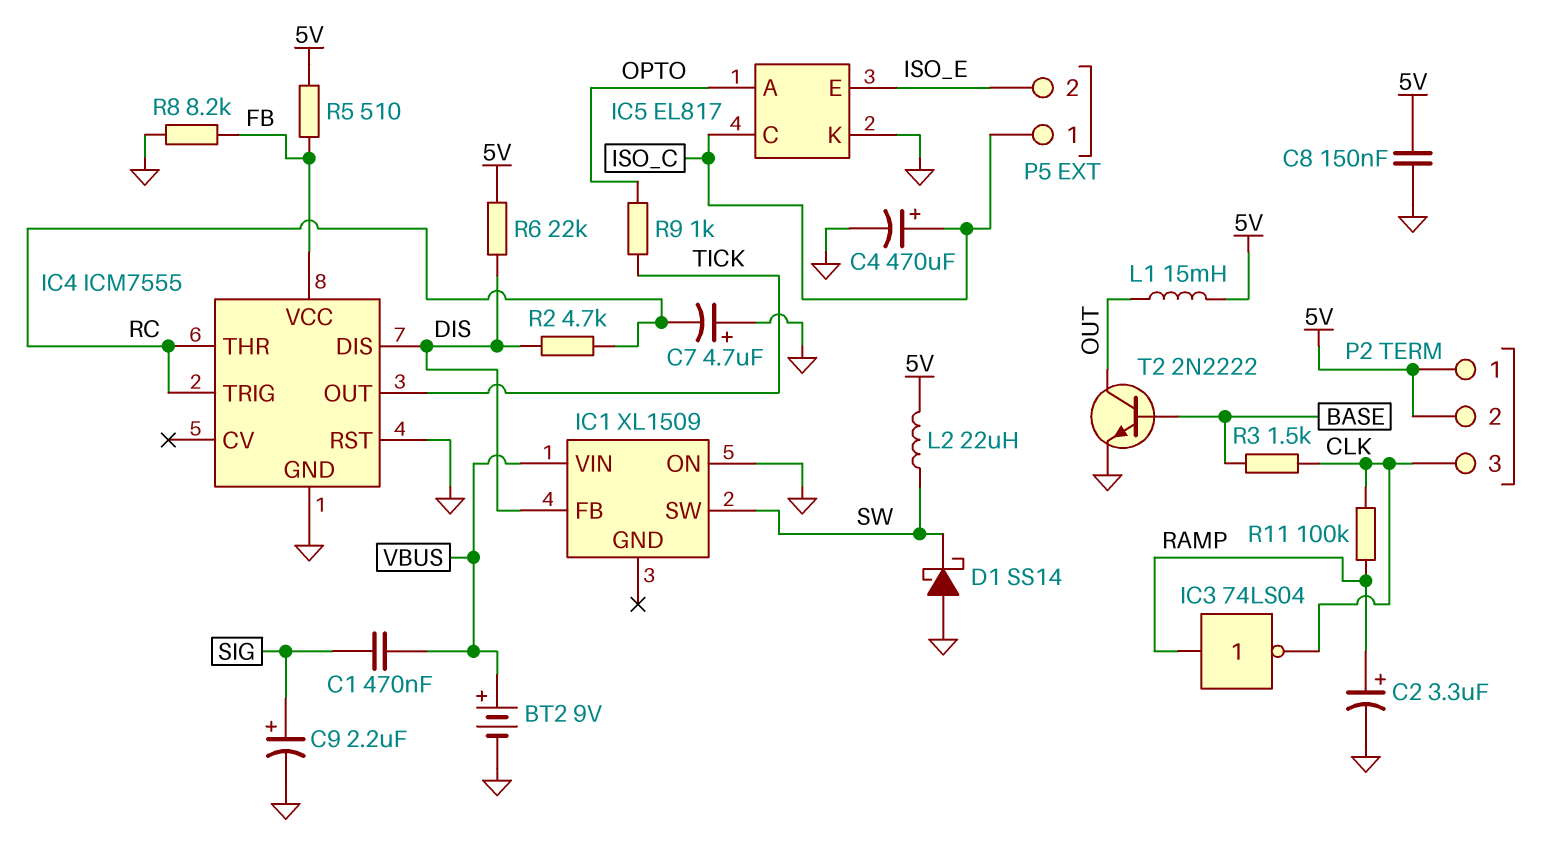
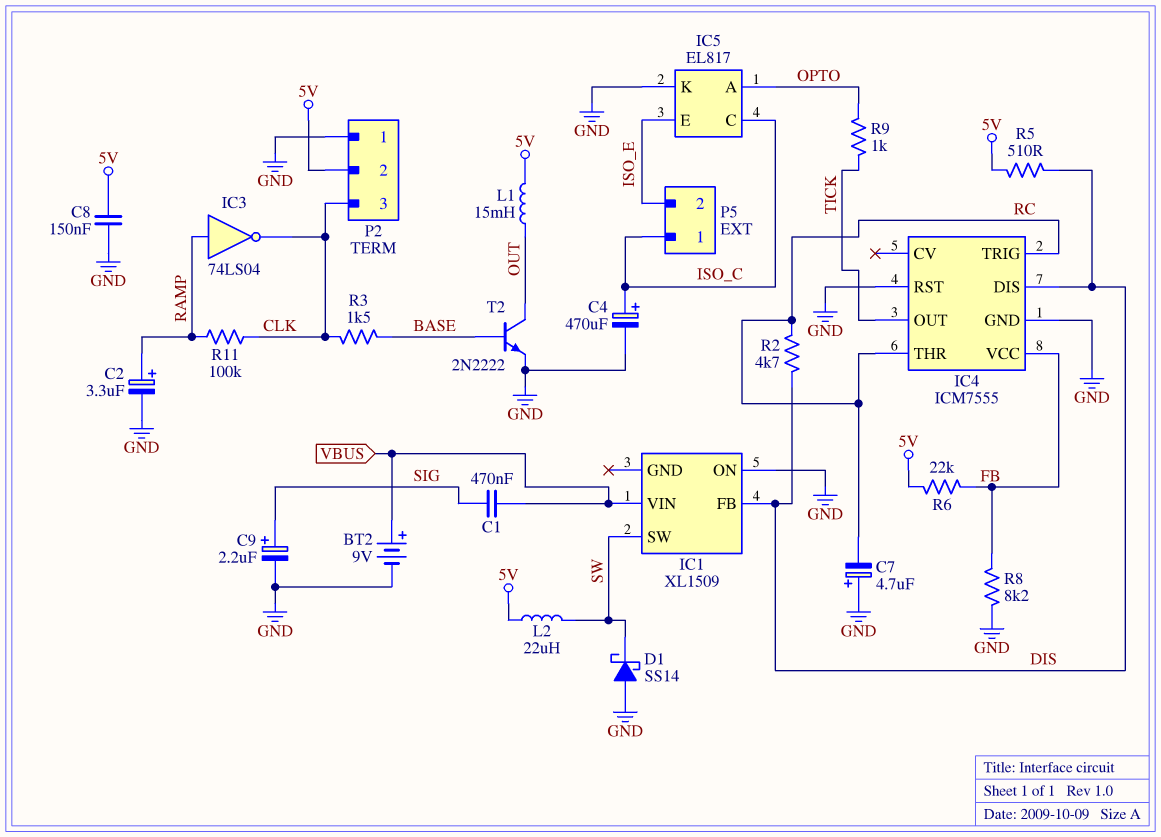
P2 pin 1: 5V -> GND
R5: 510 (5V, FB) -> 510 (5V, DIS)
R6: 22k (5V, DIS) -> 22k (5V, FB)

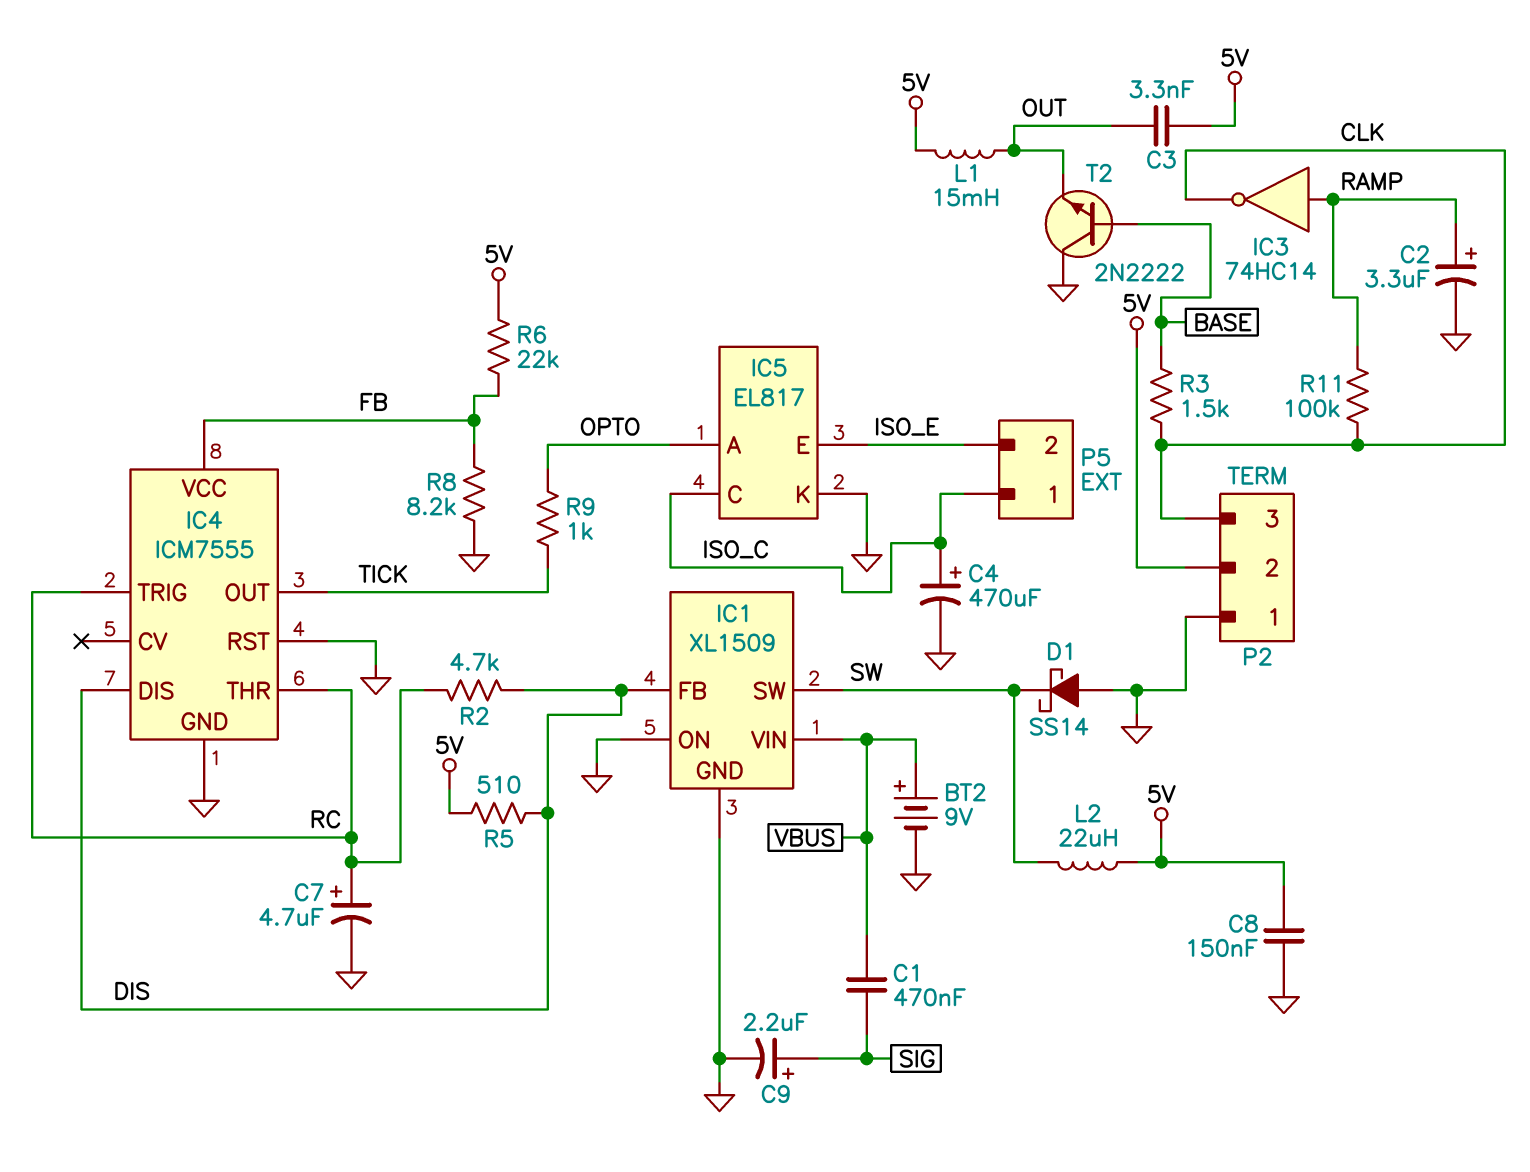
C3: none -> 3.3nF (5V, OUT)
C7: 4.7uF (plus GND, minus RC) -> 4.7uF (plus RC, minus GND)
IC1 pin GND: none -> GND
IC3: NOT 74LS04 (in RAMP, out CLK) -> NOT 74HC14 (in RAMP, out CLK)
T2: NPN 2N2222 (B BASE, C OUT, E GND) -> NPN 2N2222 (B BASE, C GND, E OUT)

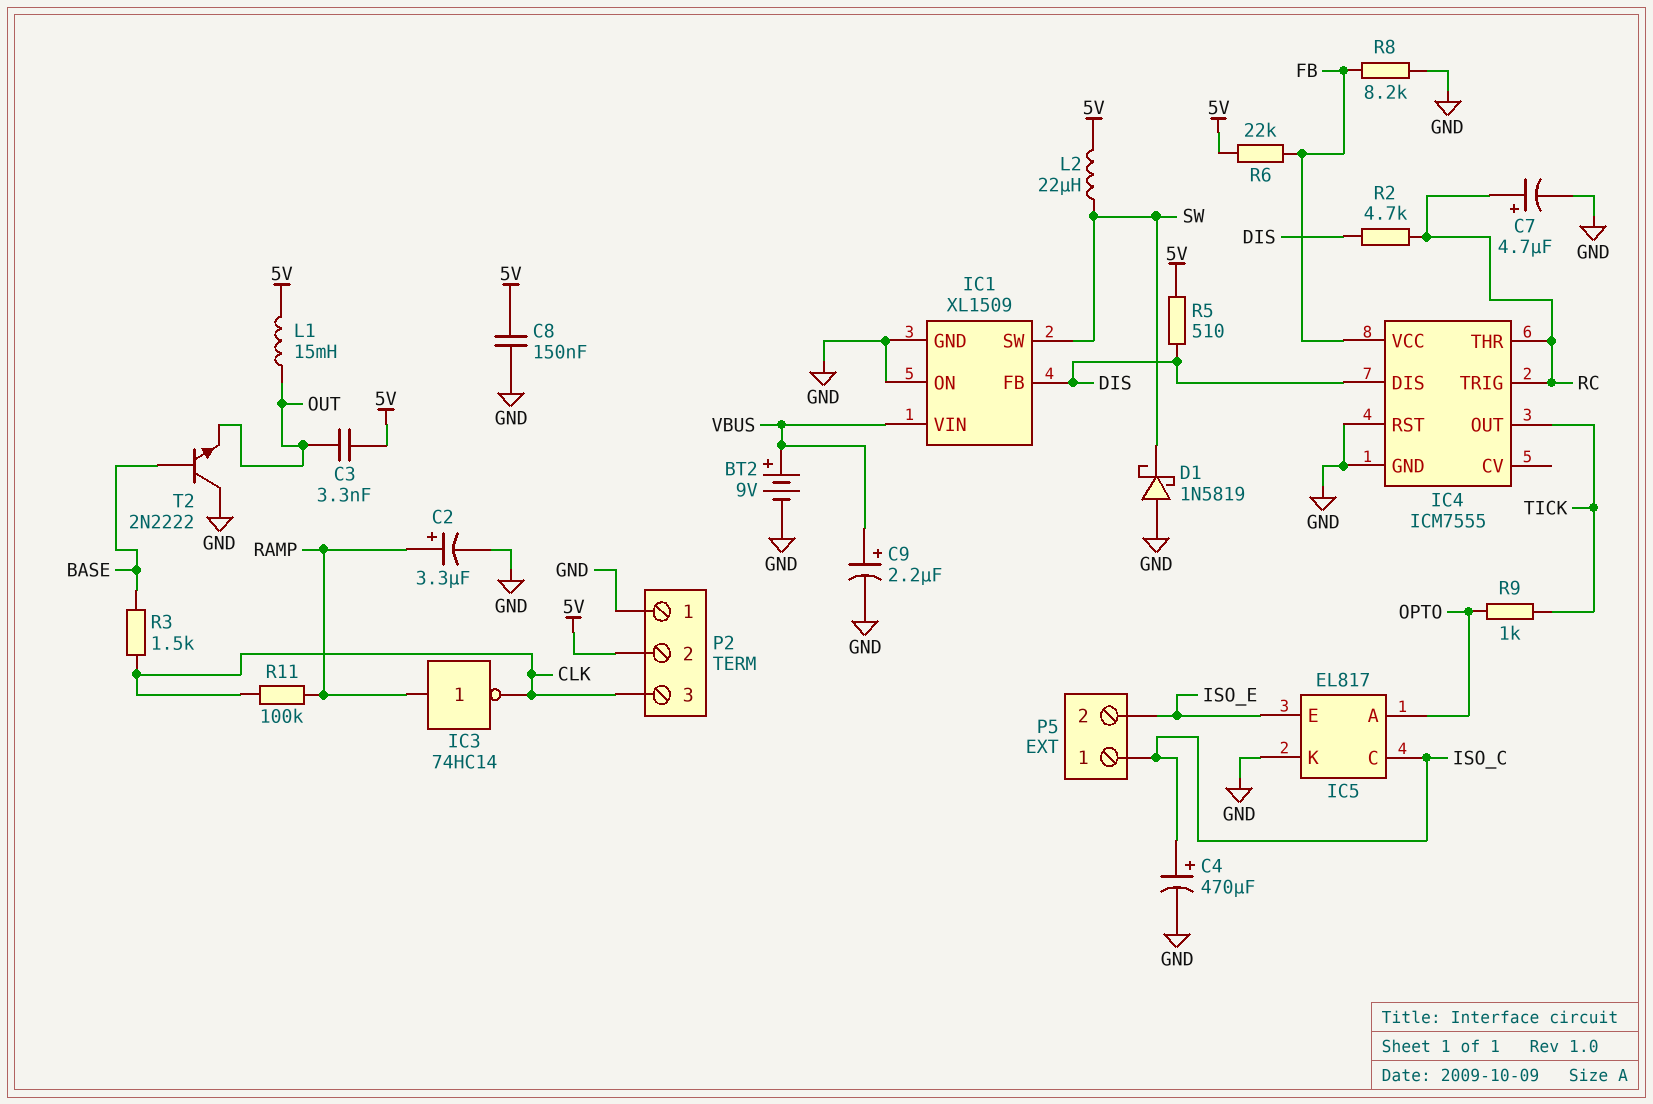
C1: 470nF (SIG, VBUS) -> none
C9: 2.2uF (plus SIG, minus GND) -> 2.2uF (plus VBUS, minus GND)
D1: schottky SS14 (A GND, K SW) -> schottky 1N5819 (A GND, K SW)

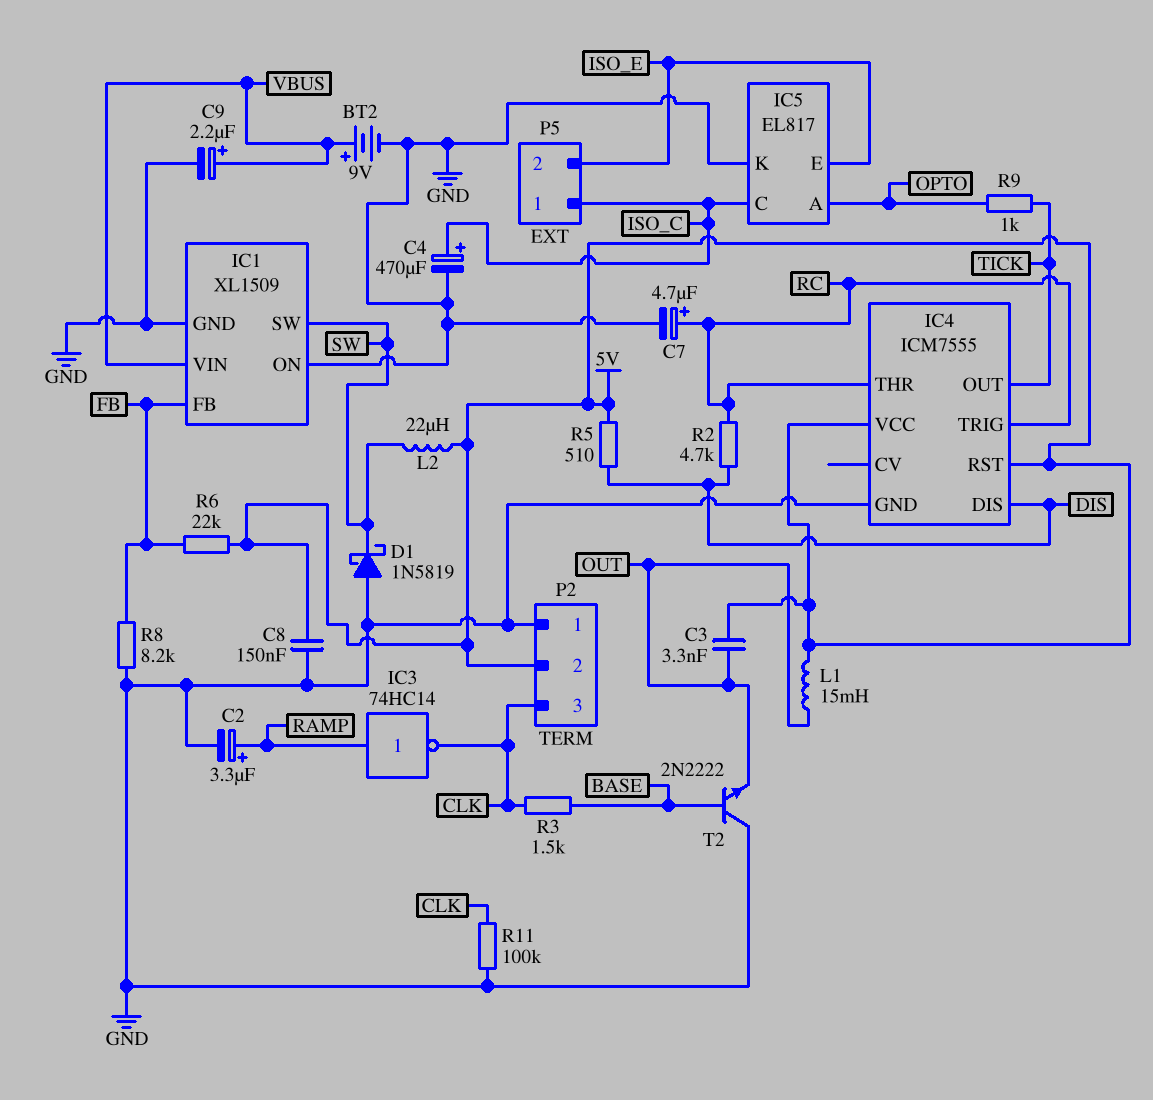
IC1 pin FB: DIS -> FB
IC4 pin RST: GND -> 5V
IC4 pin VCC: FB -> 5V
R11: 100k (CLK, RAMP) -> 100k (CLK, GND)

